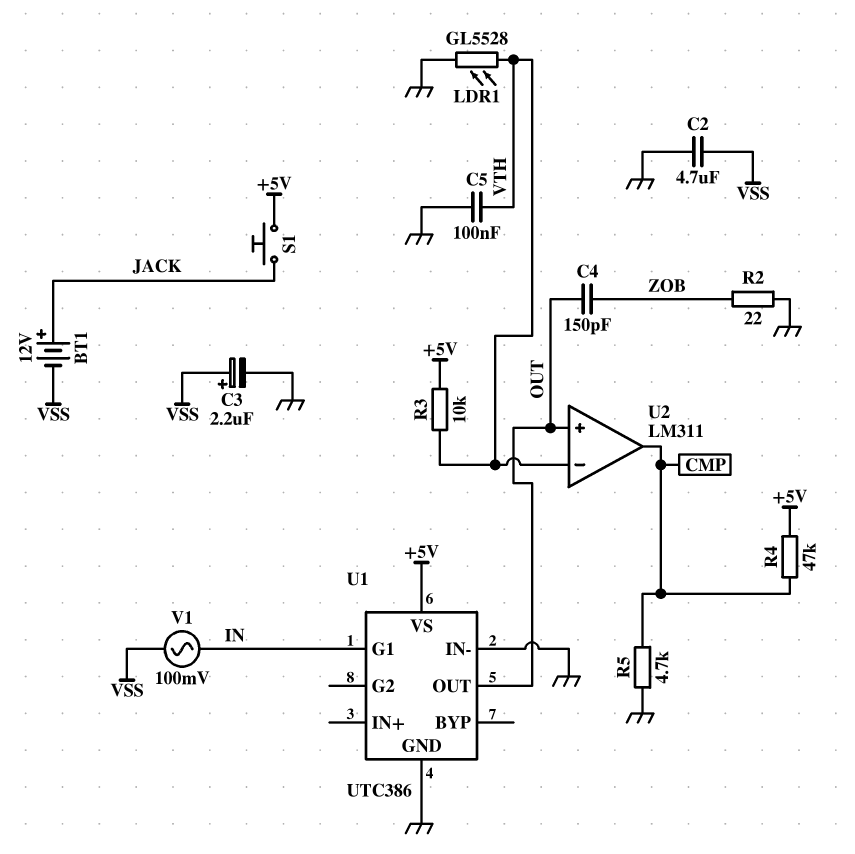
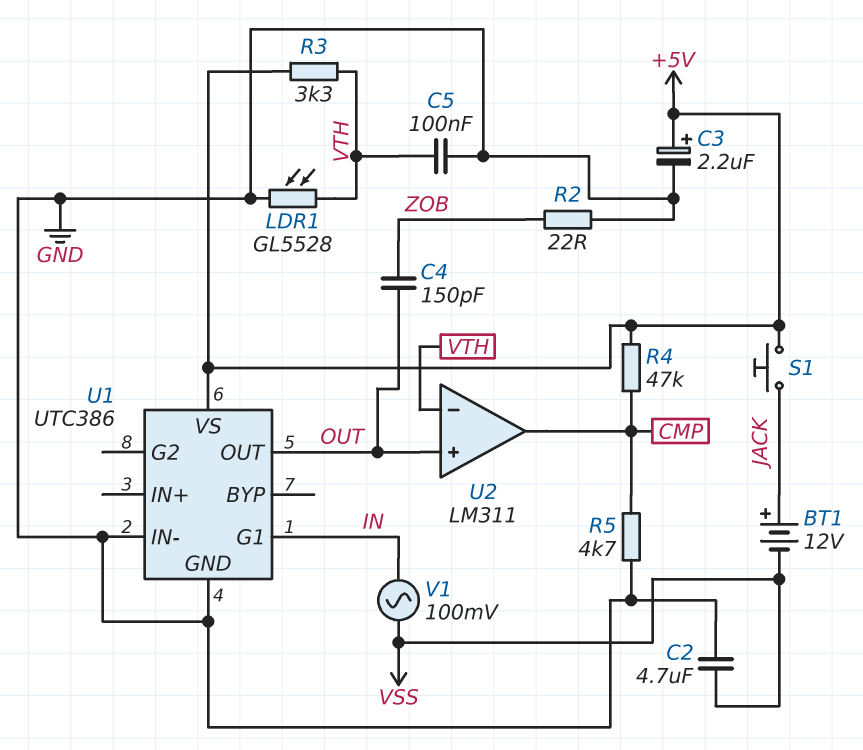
C3: 2.2uF (plus VSS, minus GND) -> 2.2uF (plus +5V, minus GND)
R3: 10k (+5V, VTH) -> 3.3k (+5V, VTH)

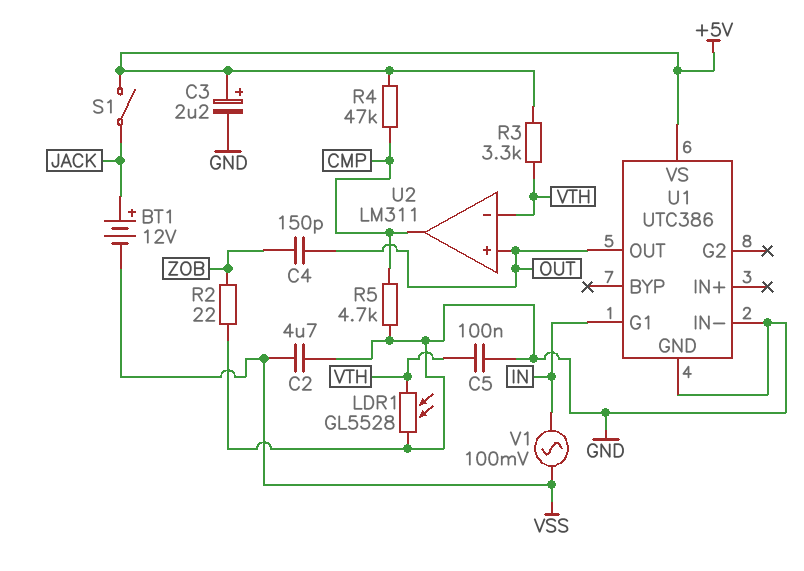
S1: button (+5V, JACK) -> switch (+5V, JACK)

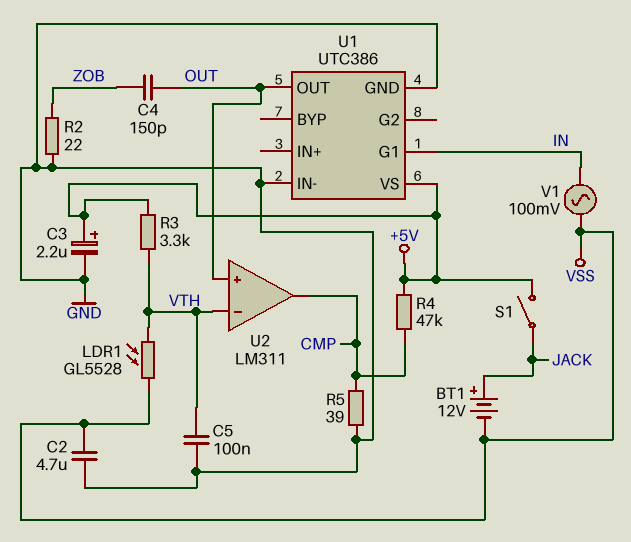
LDR1: GL5528 (GND, VTH) -> GL5528 (VSS, VTH)
R5: 4.7k (CMP, GND) -> 39 (CMP, GND)

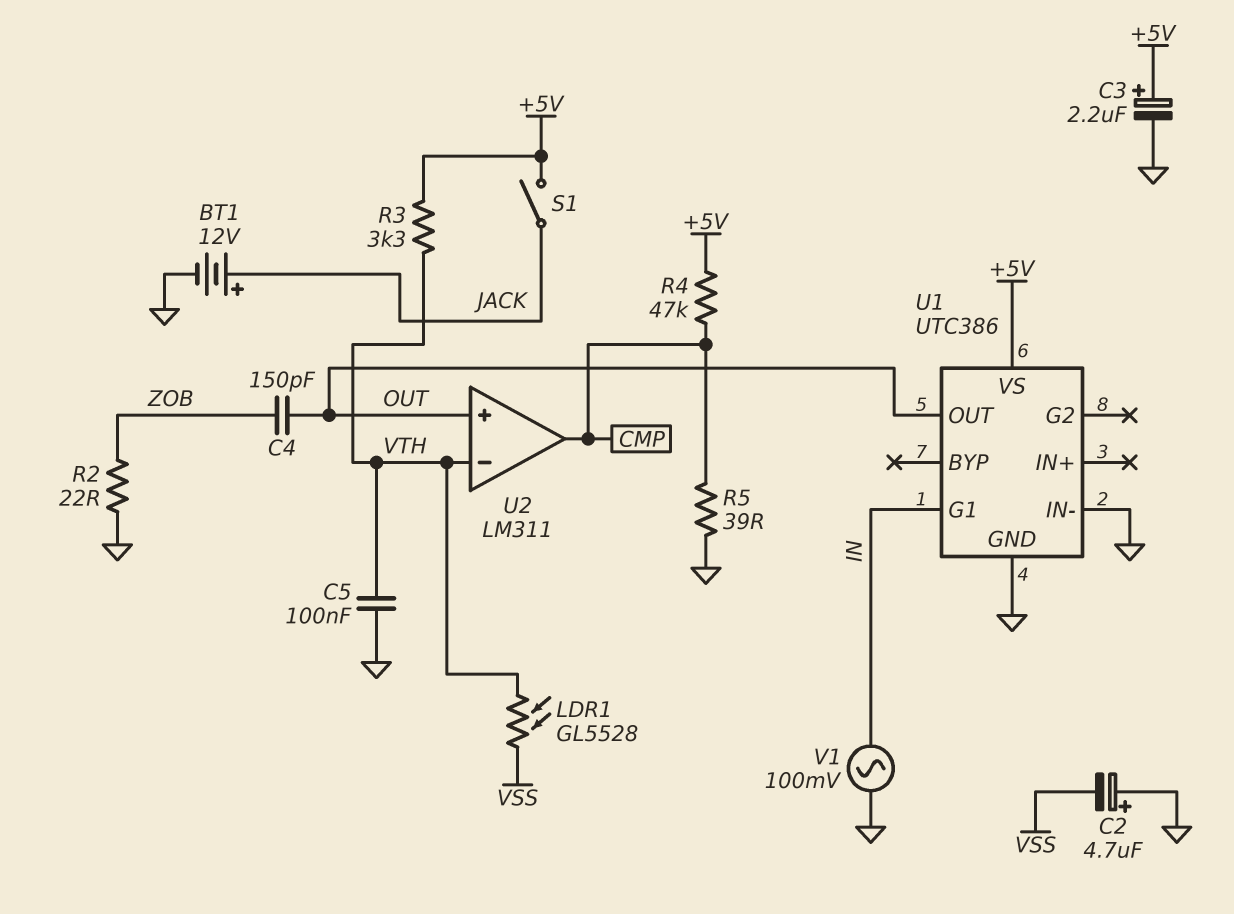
BT1: 12V (plus JACK, minus VSS) -> 12V (plus JACK, minus GND)
C2: 4.7uF (GND, VSS) -> 4.7uF (plus GND, minus VSS)
V1: AC 100mV (IN, VSS) -> AC 100mV (GND, IN)

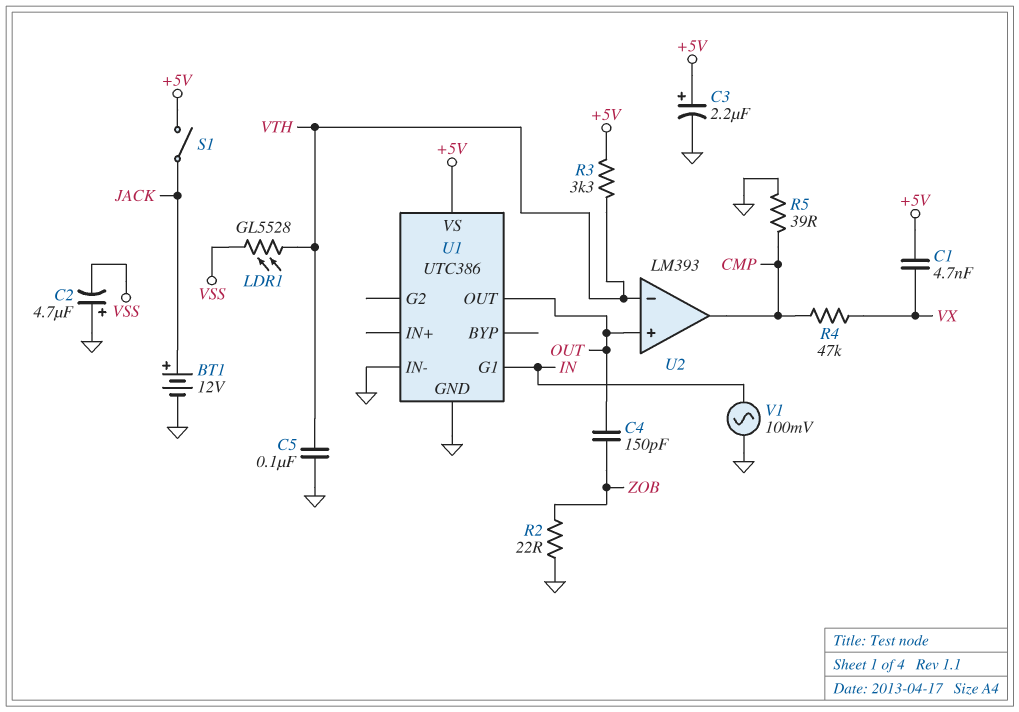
C1: none -> 4.7nF (+5V, VX)
R4: 47k (+5V, CMP) -> 47k (CMP, VX)
U2: LM311 -> LM393

